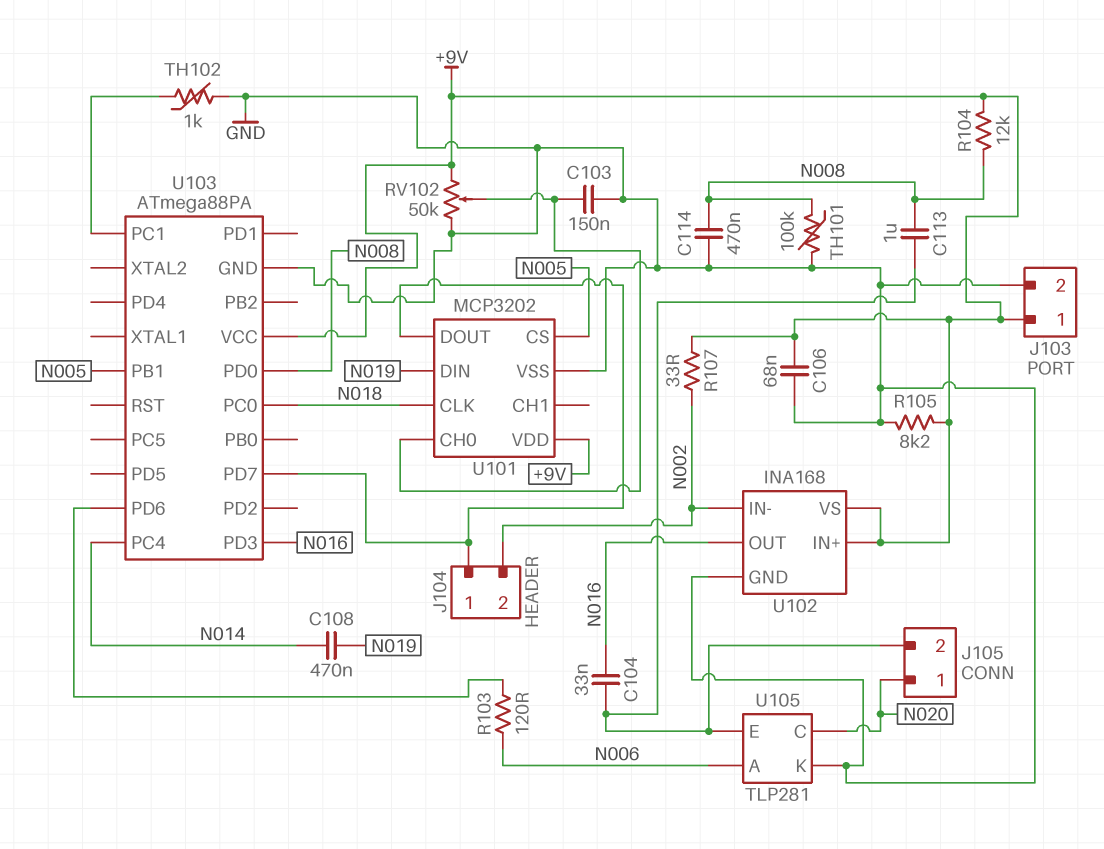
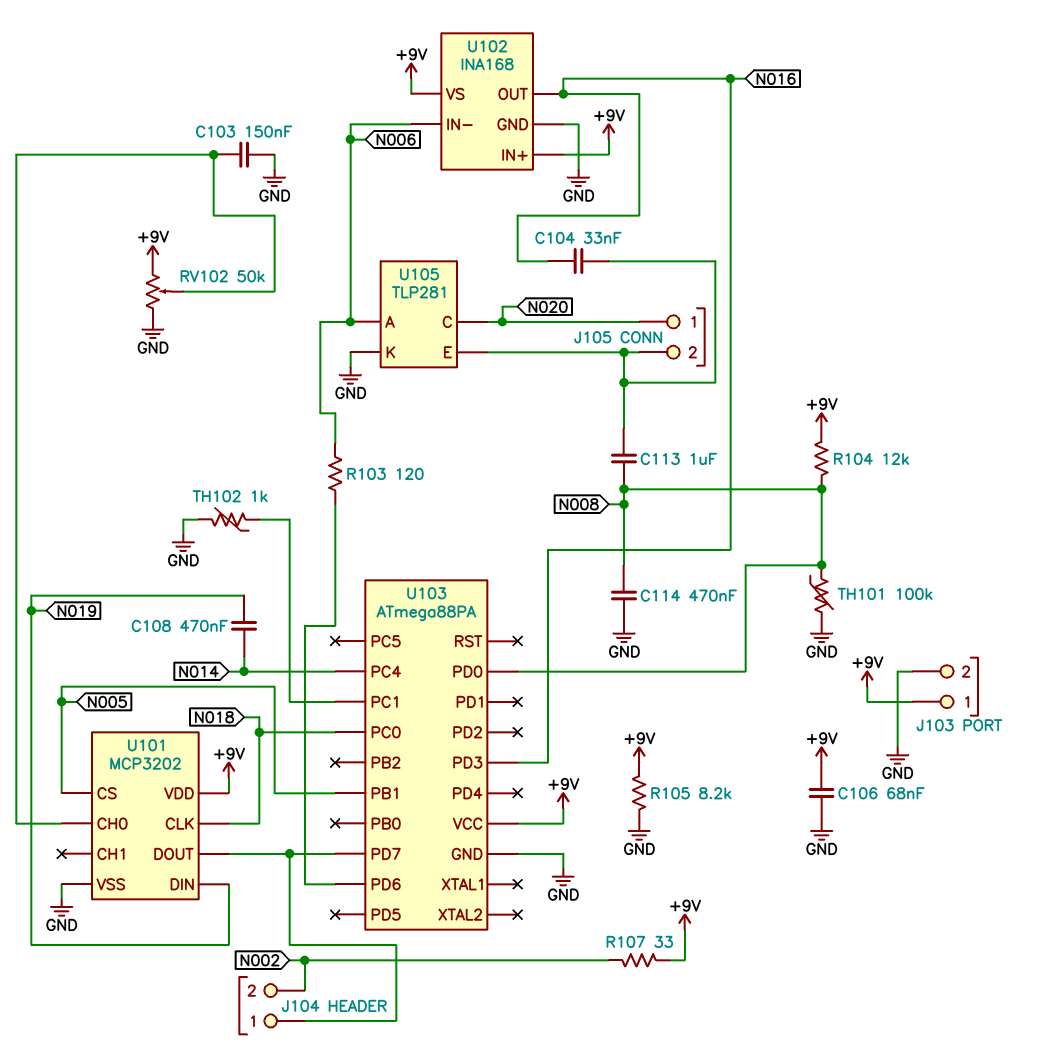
U102 pin IN-: N002 -> N006

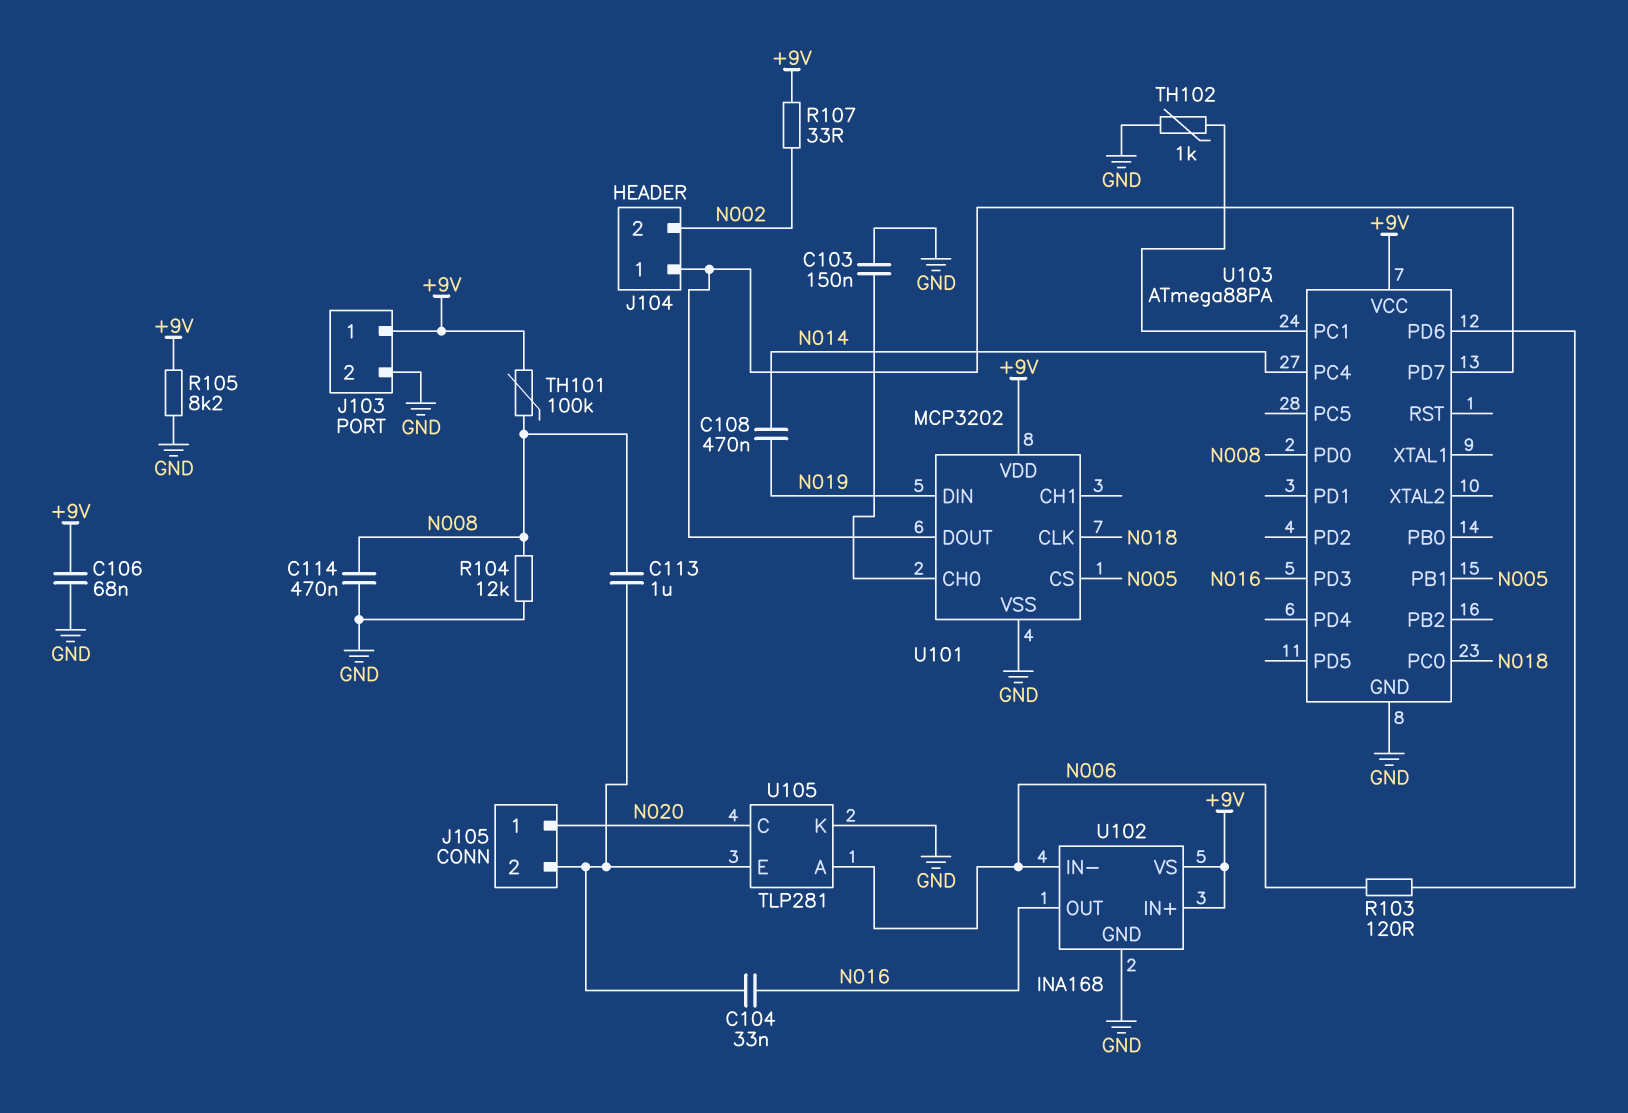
R104: 12k (+9V, N008) -> 12k (GND, N008)
RV102: 50k (+9V, GND, wiper U101/CH0) -> none
TH101: 100k (GND, N008) -> 100k (+9V, N008)

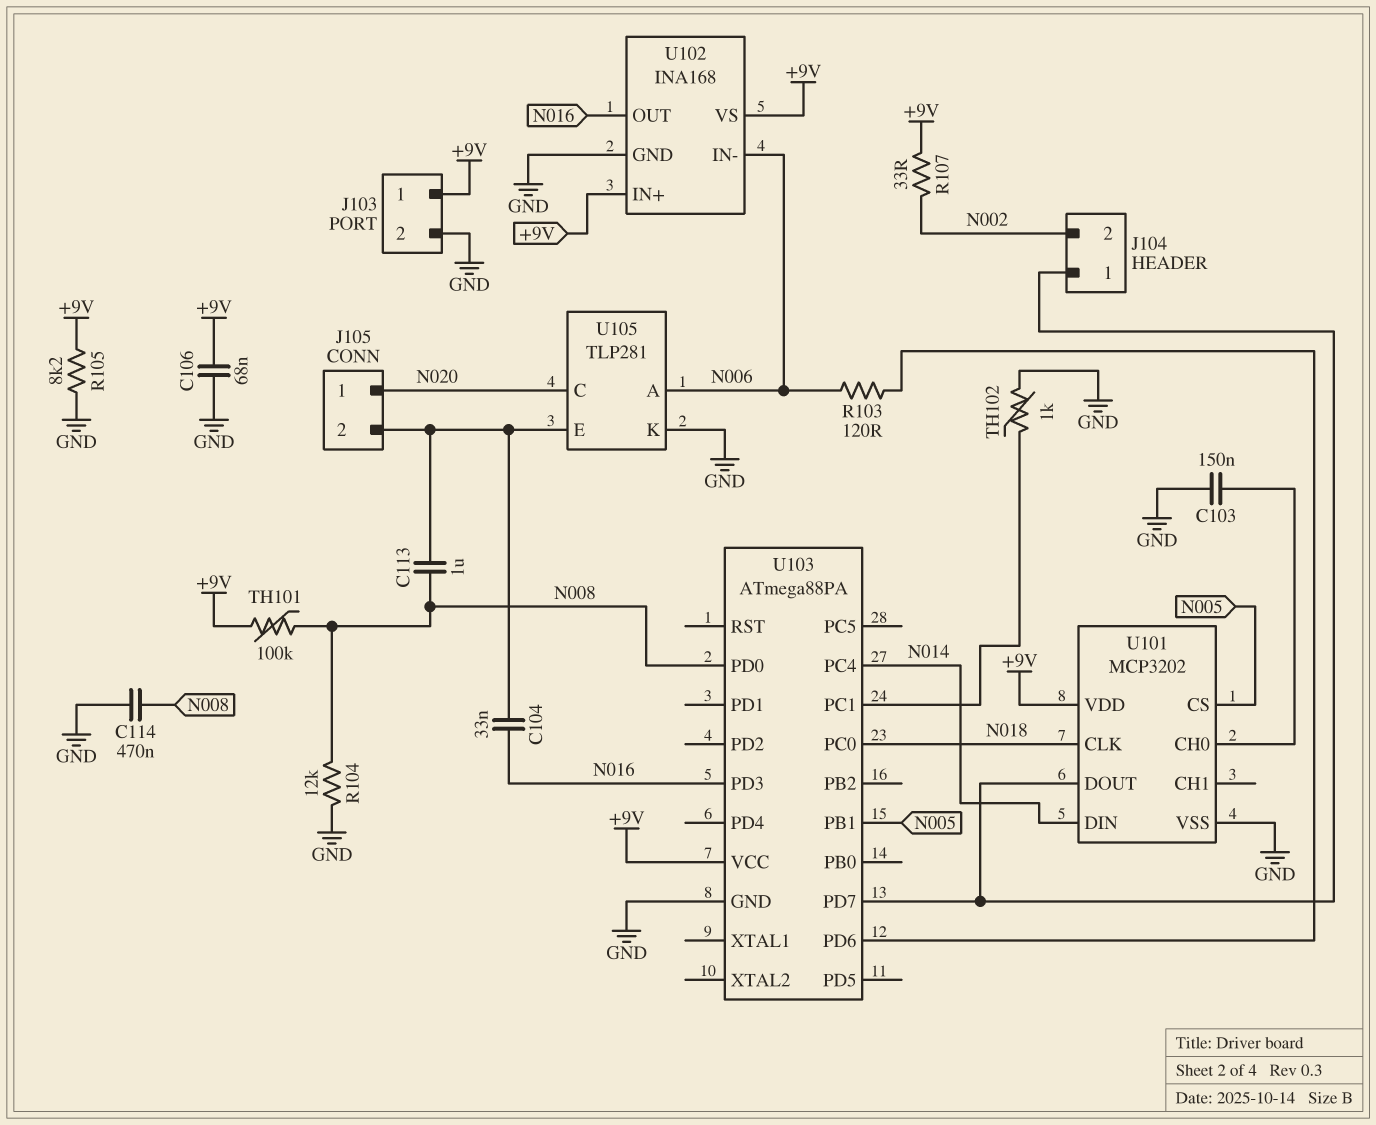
C108: 470nF (N014, N019) -> none
U101 pin DIN: N019 -> N014

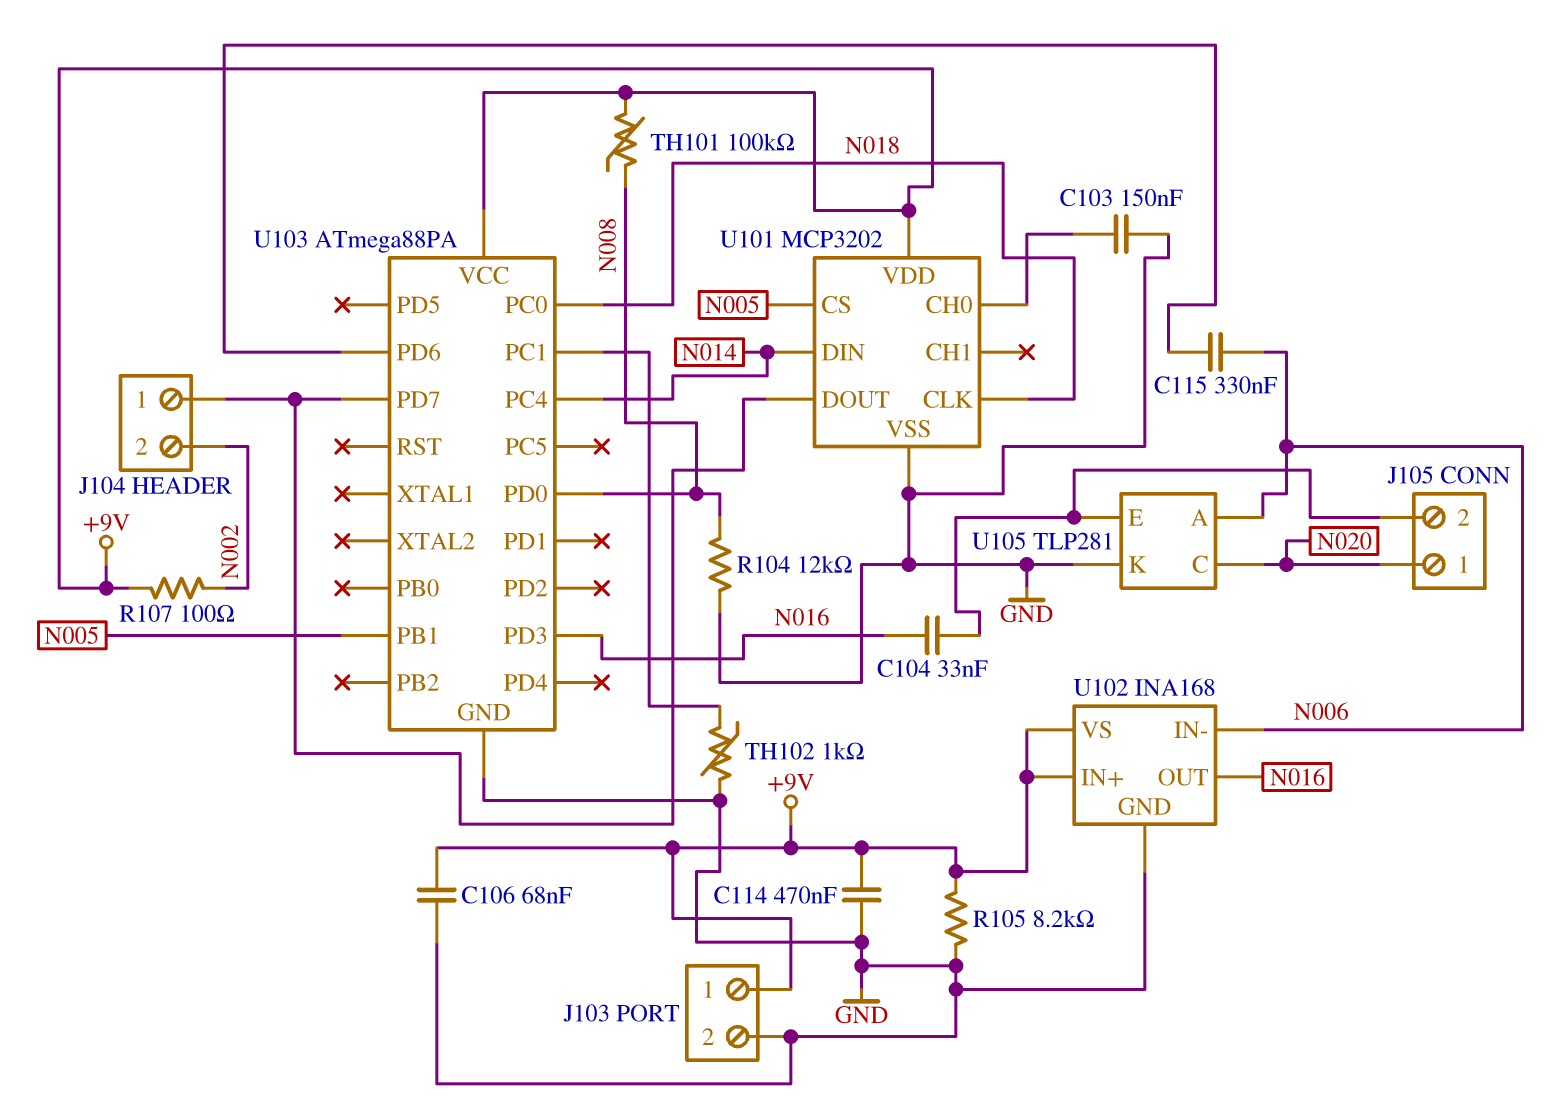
C113: 1uF (J105/2, N008) -> none
C114: 470nF (GND, N008) -> 470nF (+9V, GND)
C115: none -> 330nF (N006, U103/PD6)
R103: 120 (N006, U103/PD6) -> none
R107: 33 (+9V, N002) -> 100 (+9V, N002)

